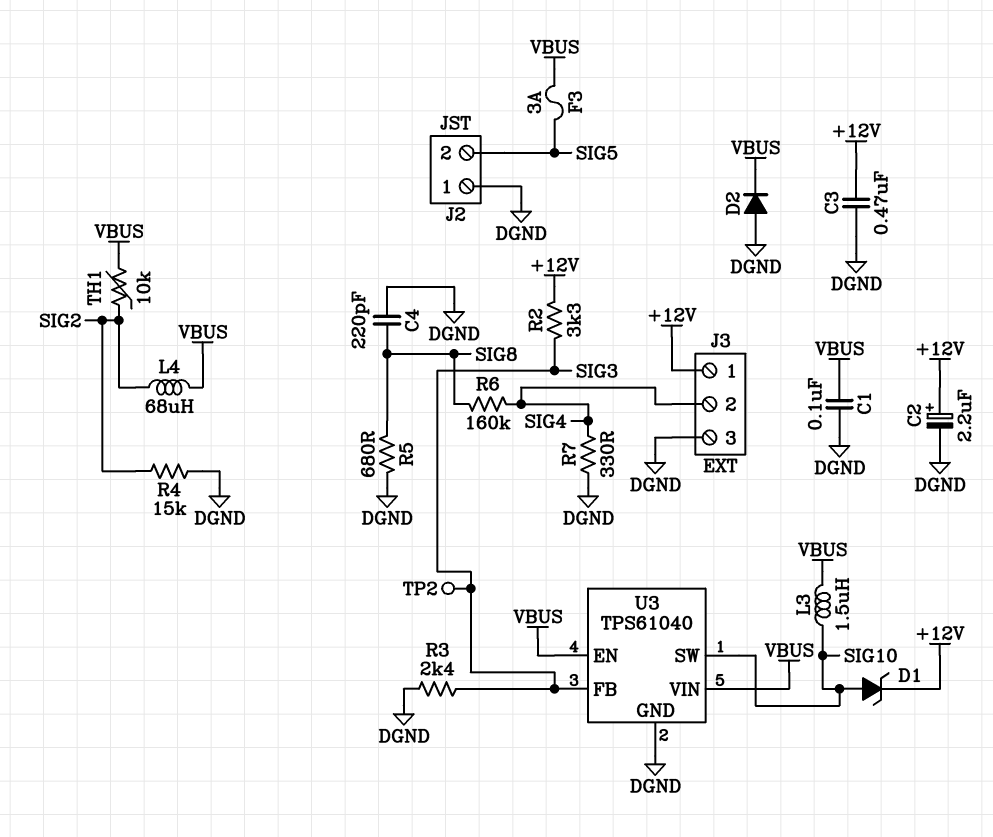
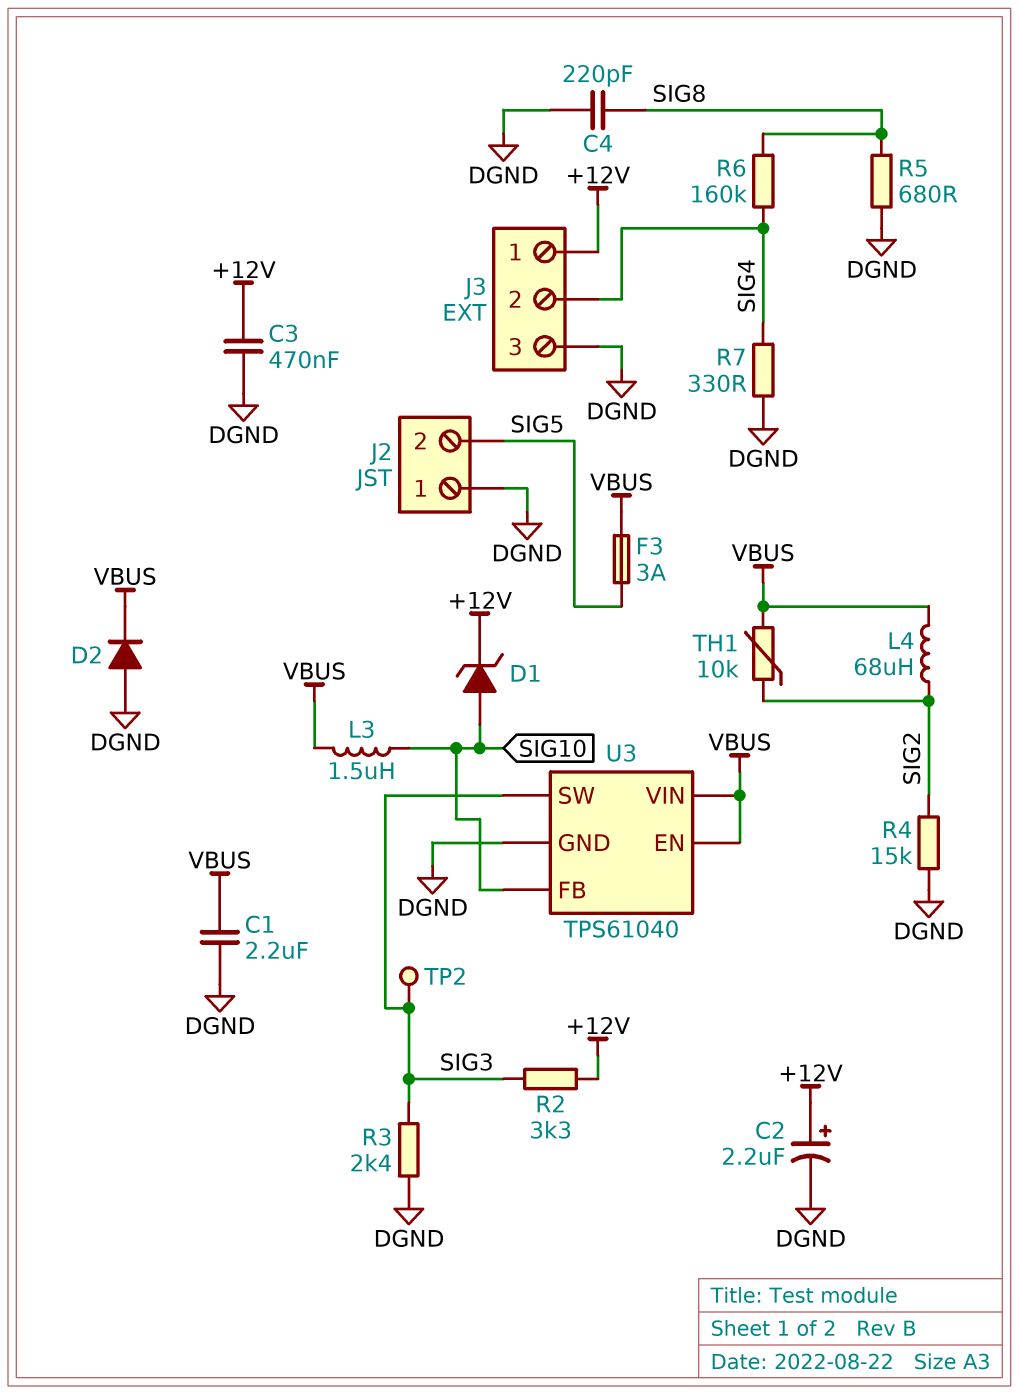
C1: 100nF (DGND, VBUS) -> 2.2uF (DGND, VBUS)
U3 pin FB: SIG3 -> SIG10
U3 pin SW: SIG10 -> SIG3

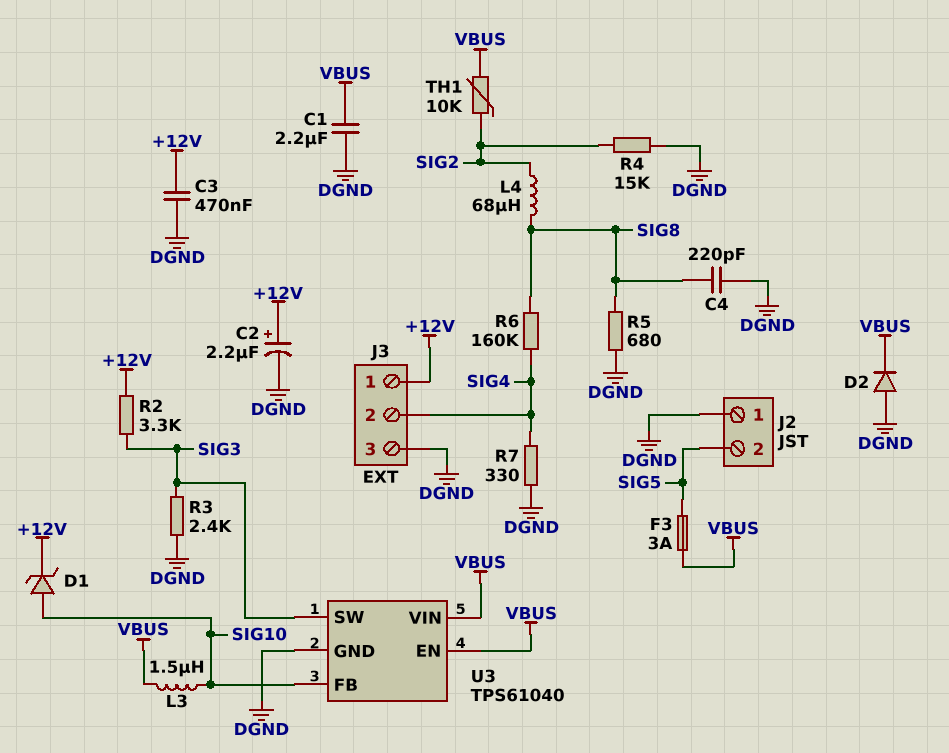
L4: 68uH (SIG2, VBUS) -> 68uH (SIG2, SIG8)
TP2: test point (SIG3) -> none

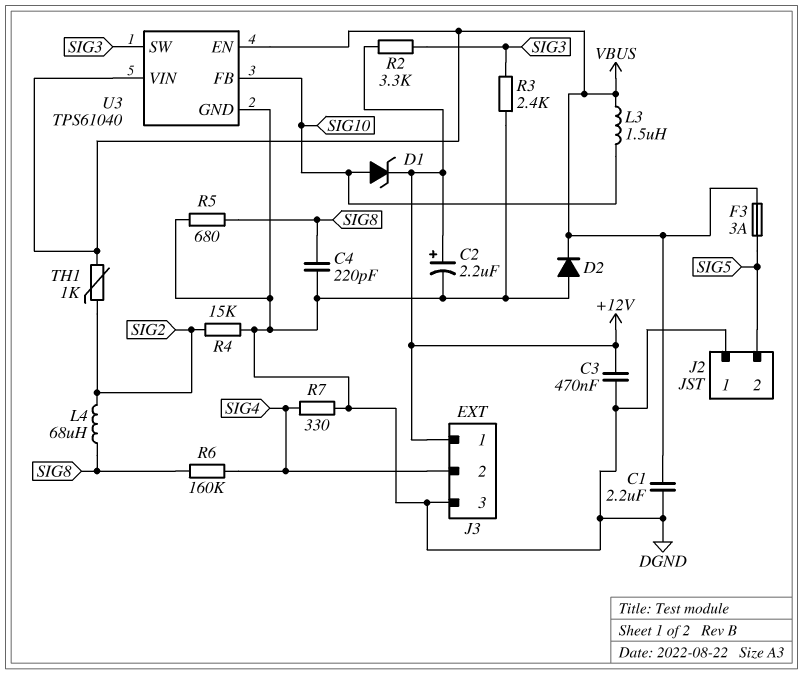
TH1: 10k (SIG2, VBUS) -> 1k (SIG2, VBUS)

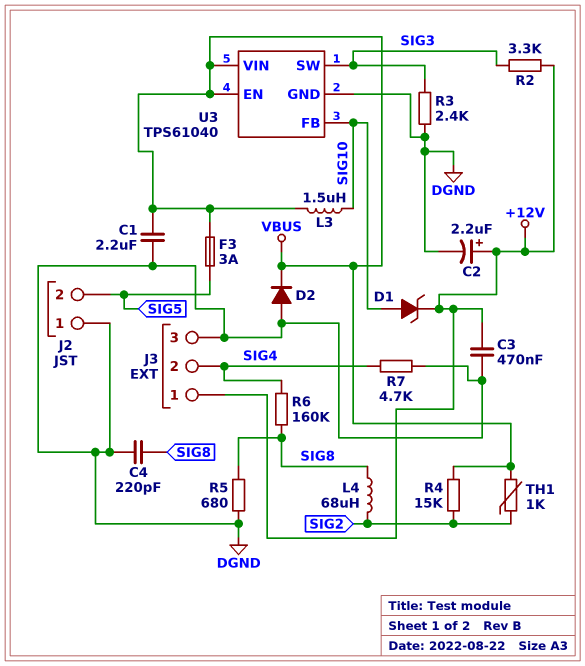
R4: 15k (DGND, SIG2) -> 15k (SIG2, VBUS)
R7: 330 (DGND, SIG4) -> 4.7k (DGND, SIG4)

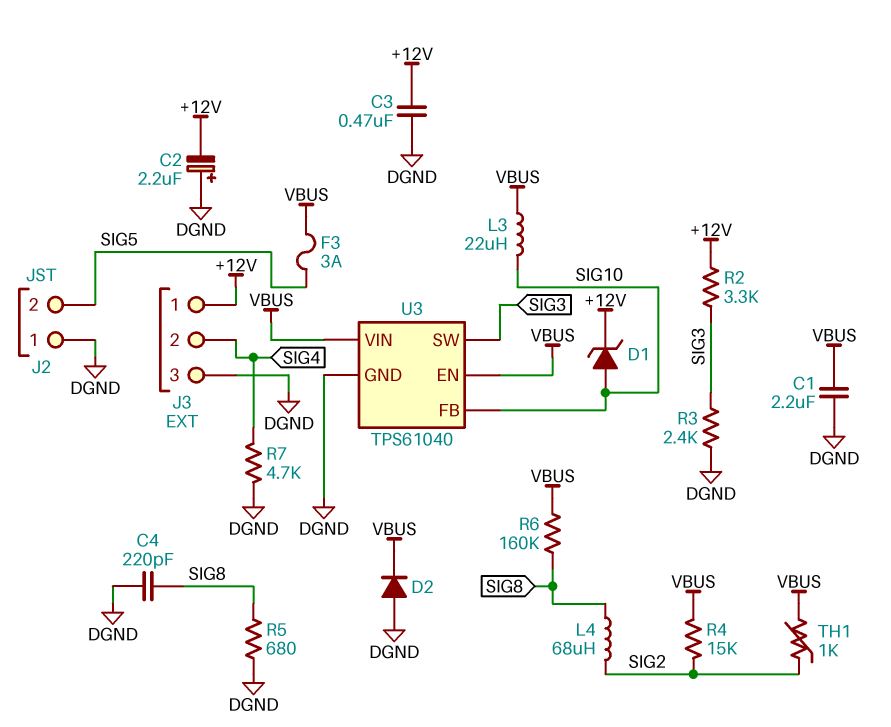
C2: 2.2uF (plus +12V, minus DGND) -> 2.2uF (plus DGND, minus +12V)
L3: 1.5uH (SIG10, VBUS) -> 22uH (SIG10, VBUS)
R6: 160k (SIG4, SIG8) -> 160k (SIG8, VBUS)

